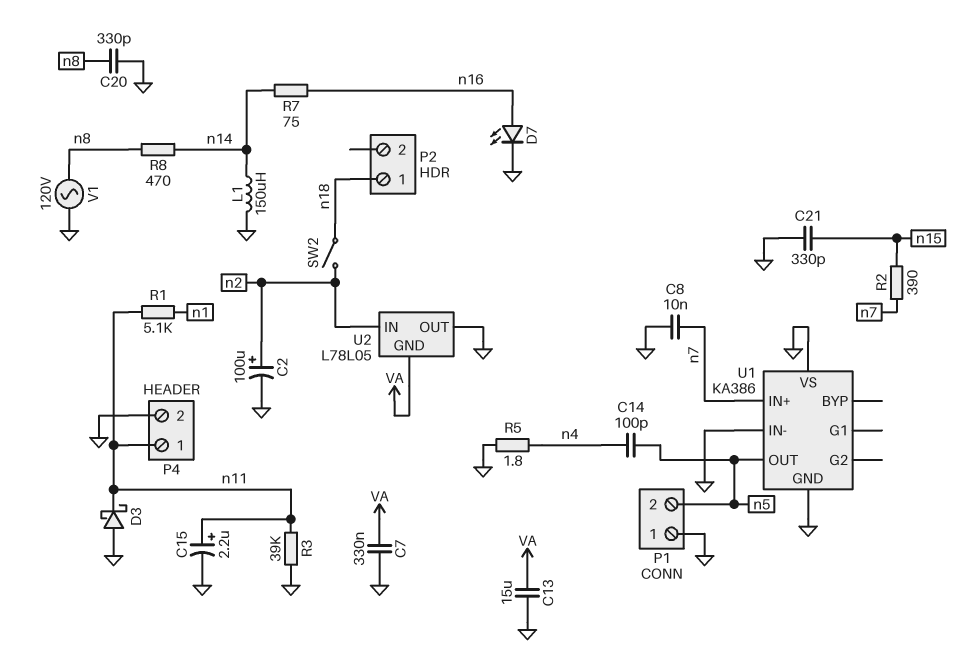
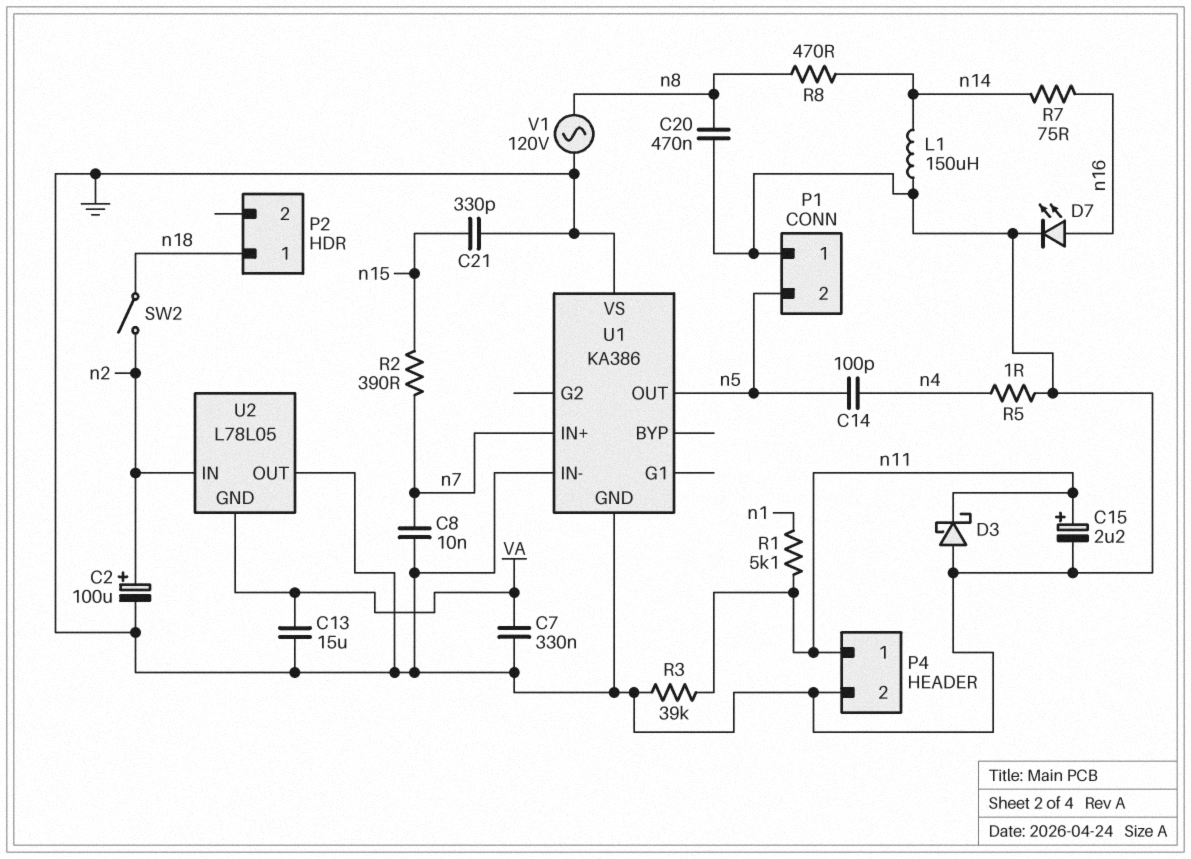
C20: 330pF (GND, n8) -> 470nF (GND, n8)
R5: 1.8 (GND, n4) -> 1 (GND, n4)

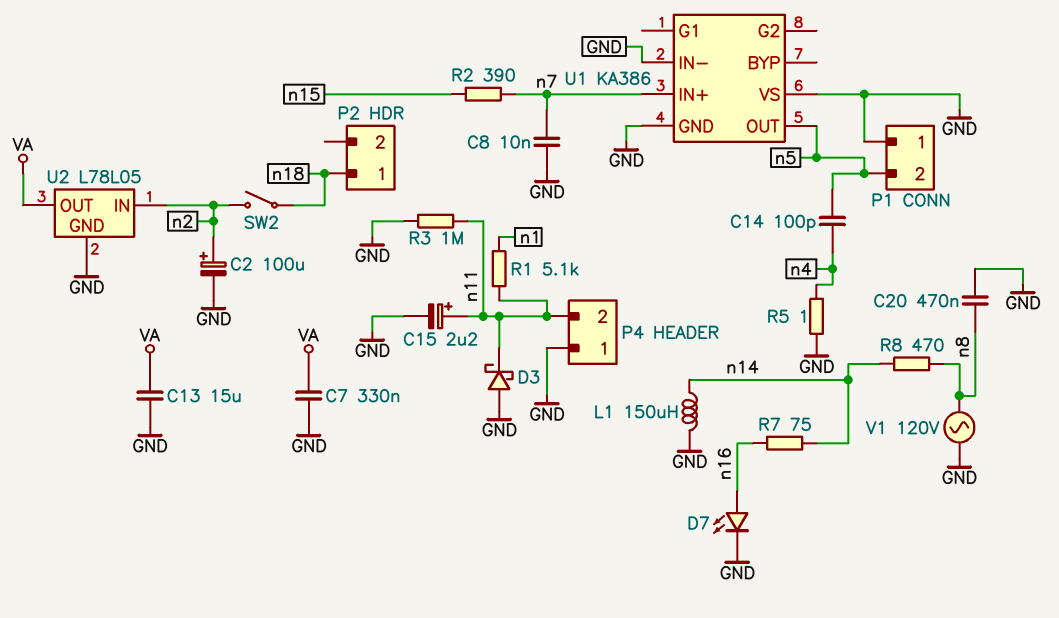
C21: 330pF (GND, n15) -> none
P4 pin 1: n11 -> GND
P4 pin 2: GND -> n11
R3: 39k (GND, n11) -> 1M (GND, n11)
U2 pin GND: VA -> GND
U2 pin OUT: GND -> VA

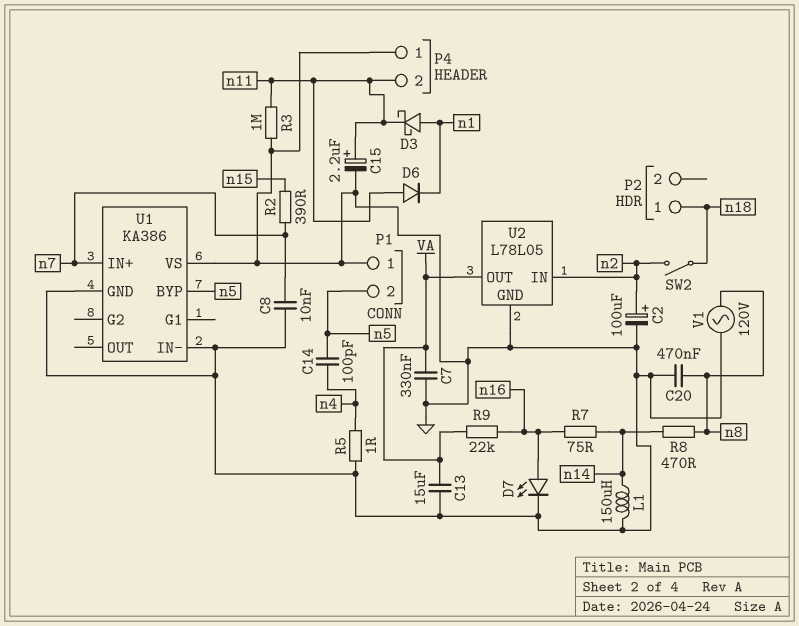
D3: schottky (A GND, K n11) -> schottky (A n1, K n11)
D6: none -> diode (A n11, K n1)
R1: 5.1k (n1, n11) -> none
R9: none -> 22k (VA, n16)
U1 pin BYP: none -> n5
U1 pin OUT: n5 -> none

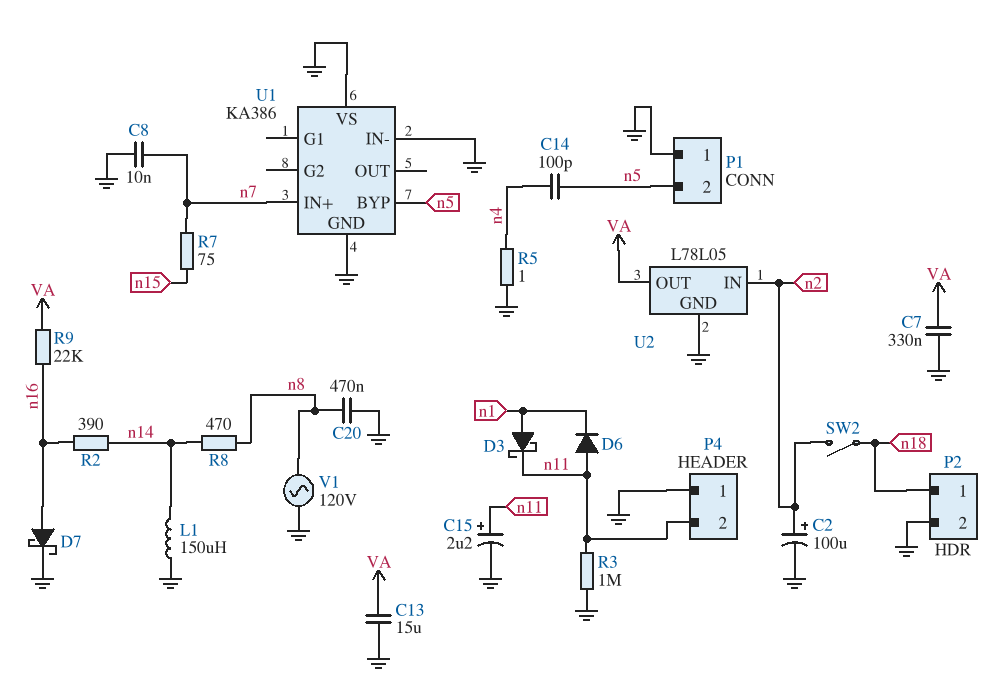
D7: LED (A n16, K GND) -> schottky (A n16, K GND)
P2 pin 2: none -> GND
R2: 390 (n7, n15) -> 390 (n14, n16)
R7: 75 (n14, n16) -> 75 (n7, n15)

